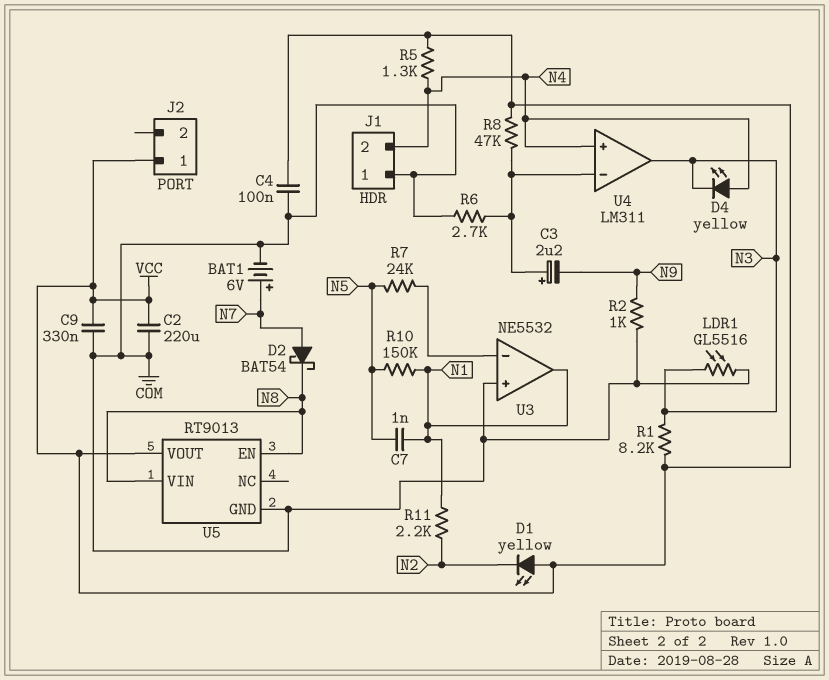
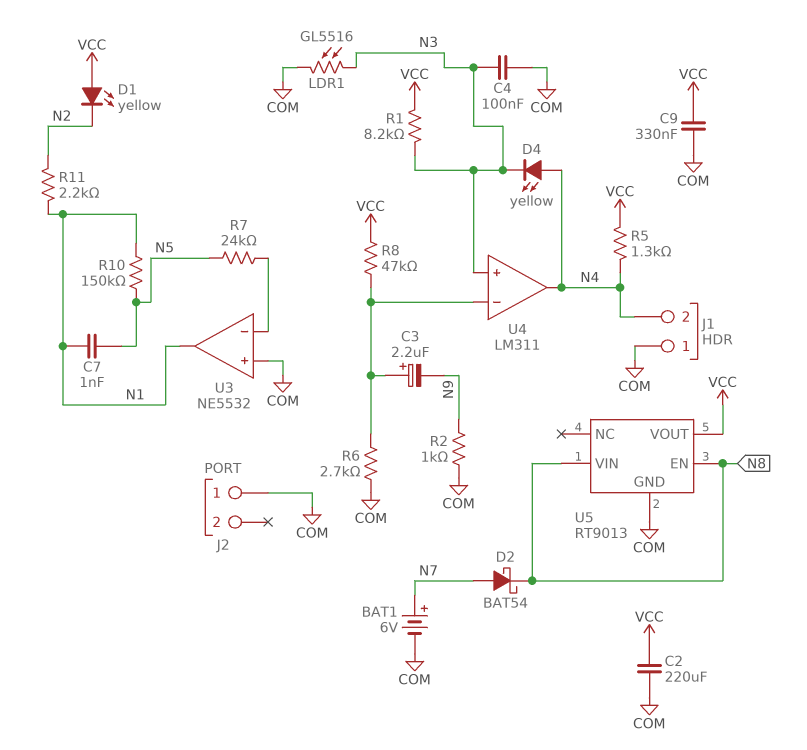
C4: 100nF (COM, VCC) -> 100nF (COM, N3)
J2 pin 1: VCC -> COM
U4 pin in+: N4 -> N3
U4 pin out: N3 -> N4

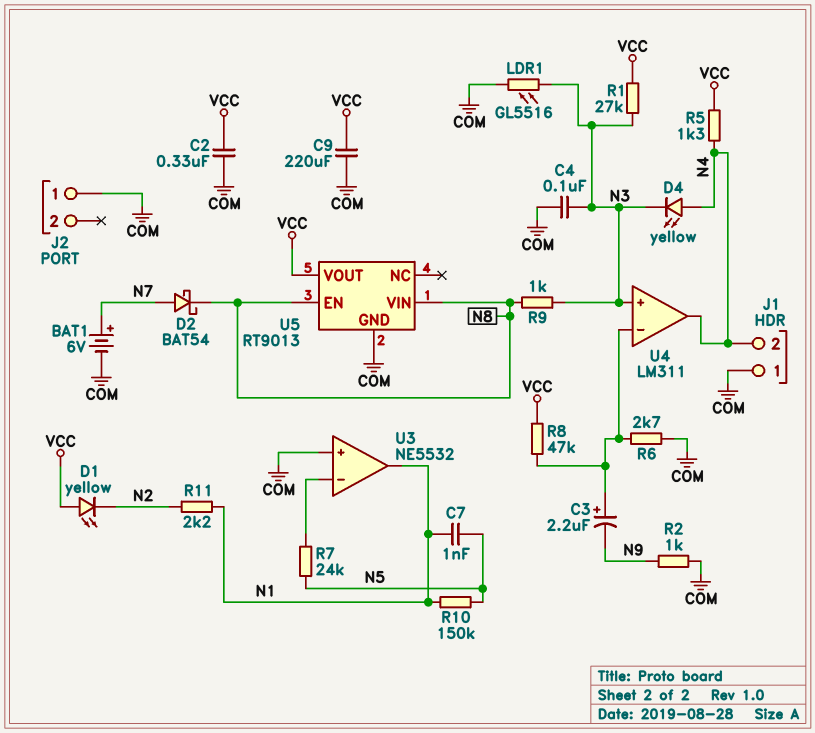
C2: 220uF (COM, VCC) -> 330nF (COM, VCC)
C9: 330nF (COM, VCC) -> 220uF (COM, VCC)
R1: 8.2k (N3, VCC) -> 27k (N3, VCC)
R9: none -> 1k (N3, N8)

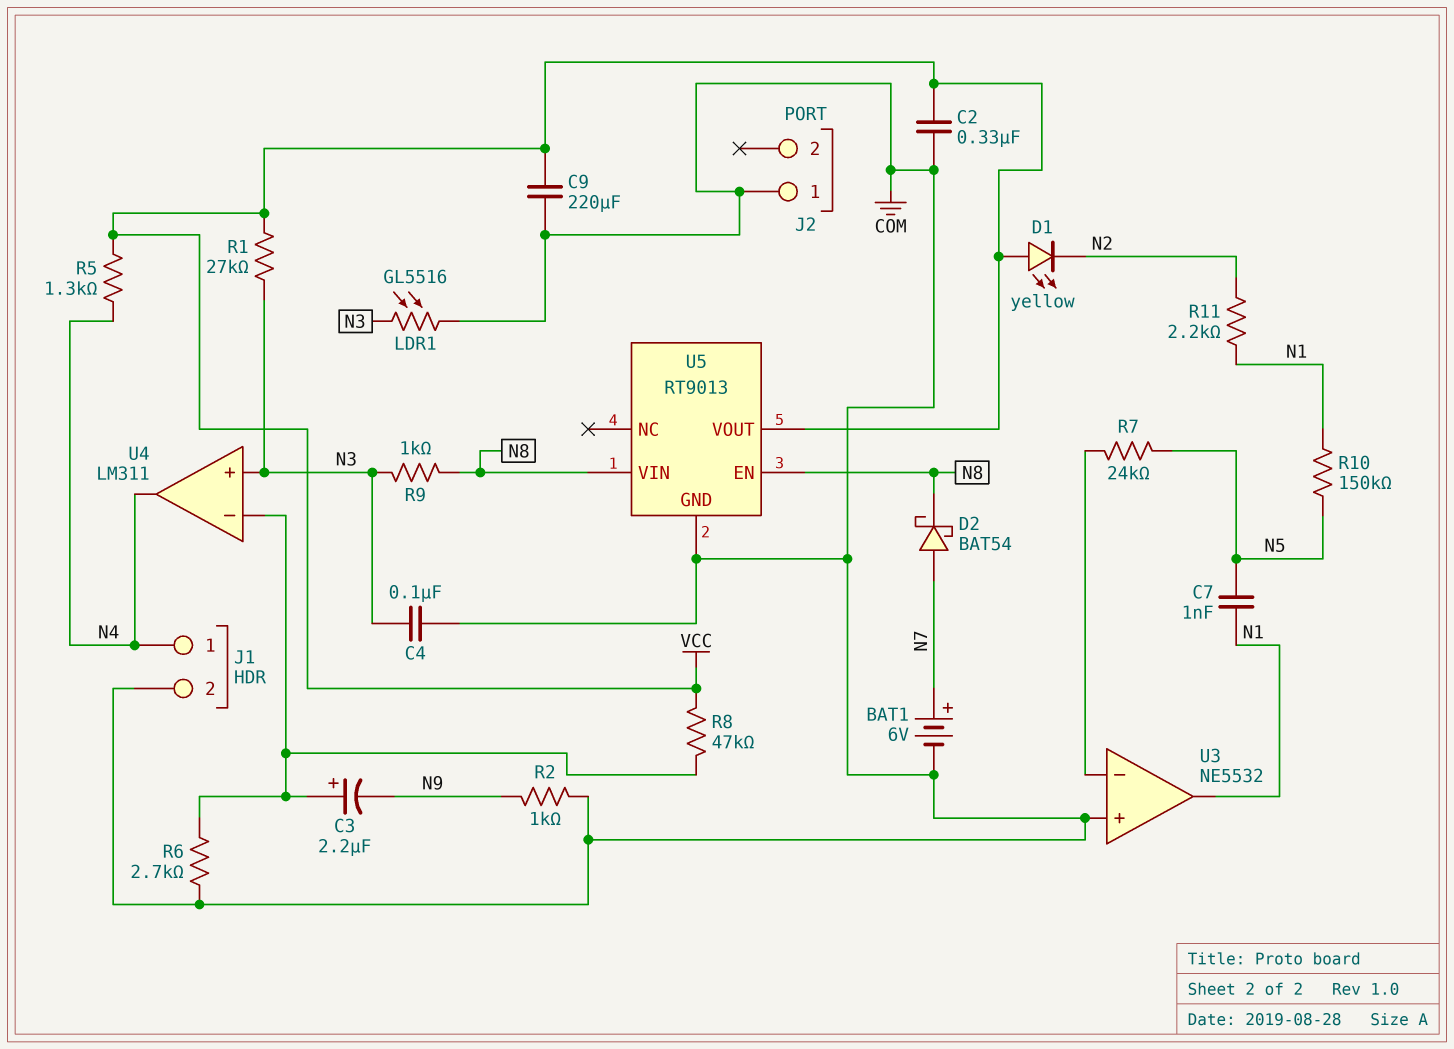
D4: LED yellow (A N4, K N3) -> none
J1 pin 1: COM -> N4
J1 pin 2: N4 -> COM

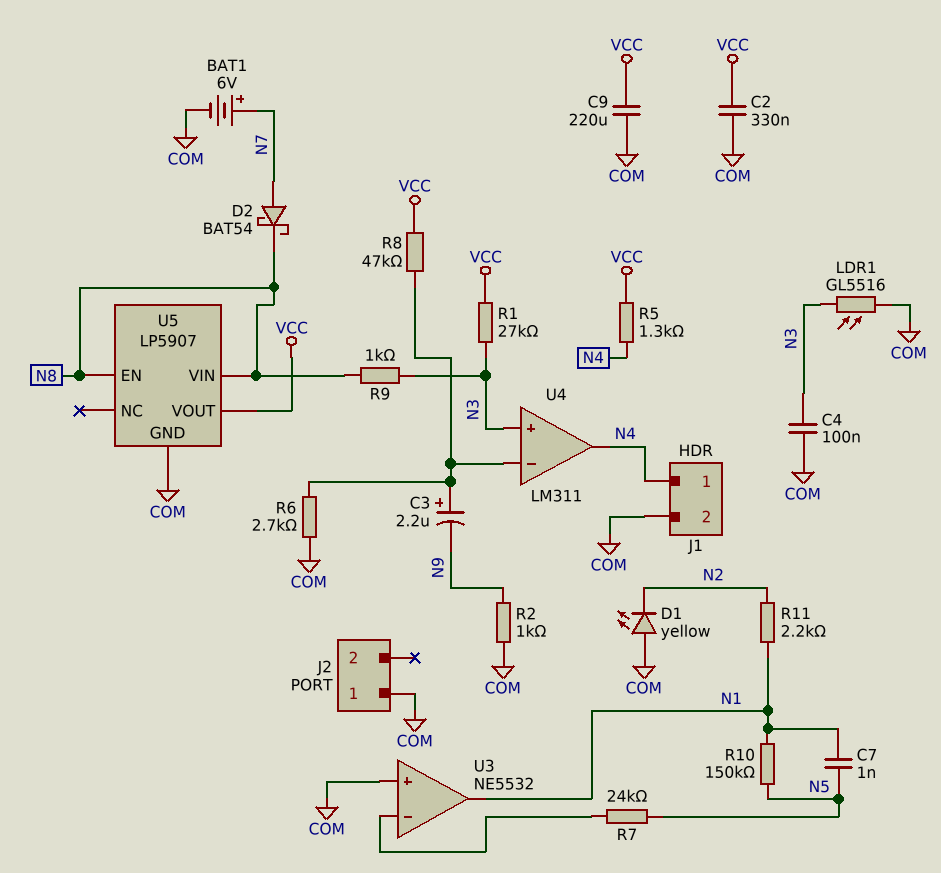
D1: LED yellow (A VCC, K N2) -> LED yellow (A COM, K N2)
U5: RT9013 -> LP5907

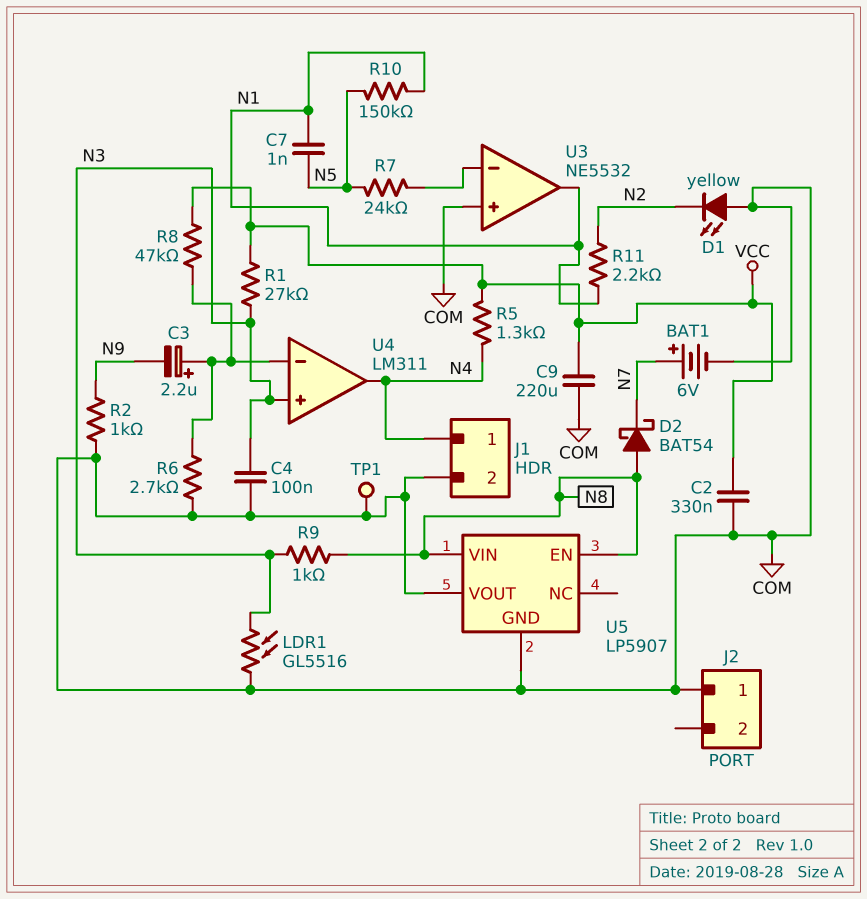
D2: schottky BAT54 (A N7, K N8) -> schottky BAT54 (A N8, K N7)
TP1: none -> test point (COM)
U5 pin VOUT: VCC -> COM

